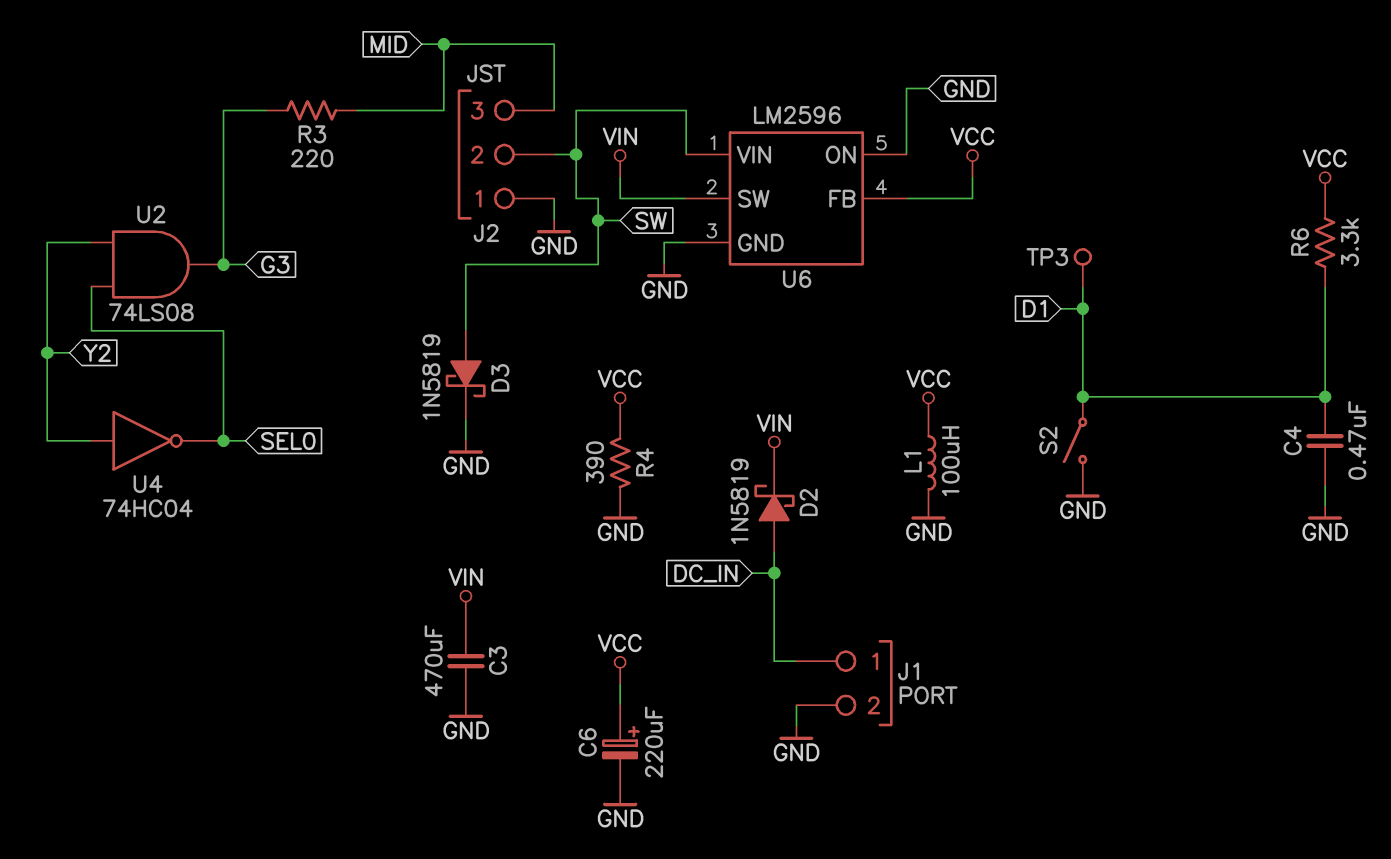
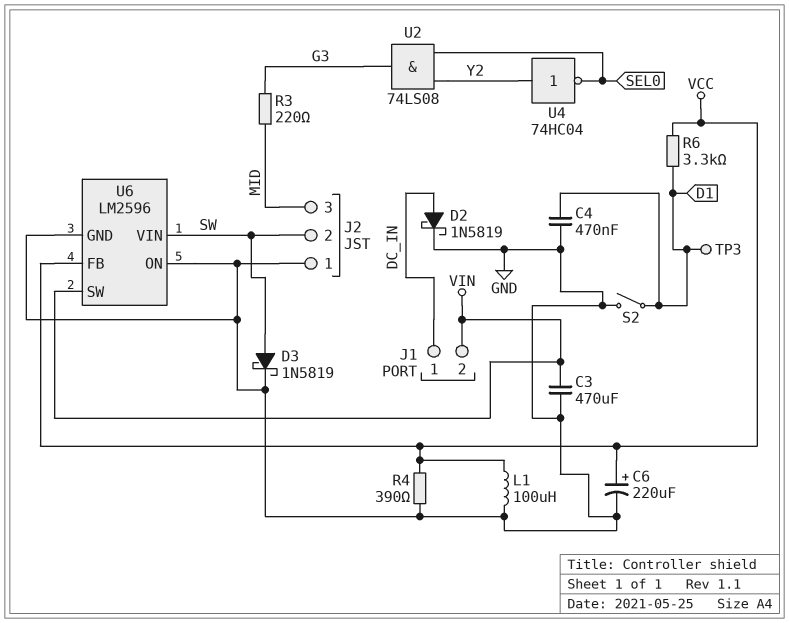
D2: schottky 1N5819 (A DC_IN, K VIN) -> schottky 1N5819 (A DC_IN, K GND)
J1 pin 2: GND -> VIN

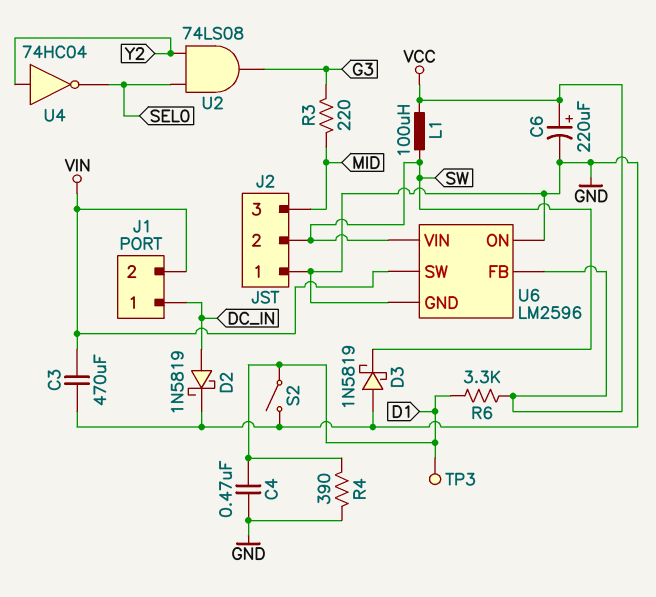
D3: schottky 1N5819 (A SW, K GND) -> schottky 1N5819 (A GND, K SW)
L1: 100uH (GND, VCC) -> 100uH (SW, VCC)
R4: 390 (GND, VCC) -> 390 (D1, GND)

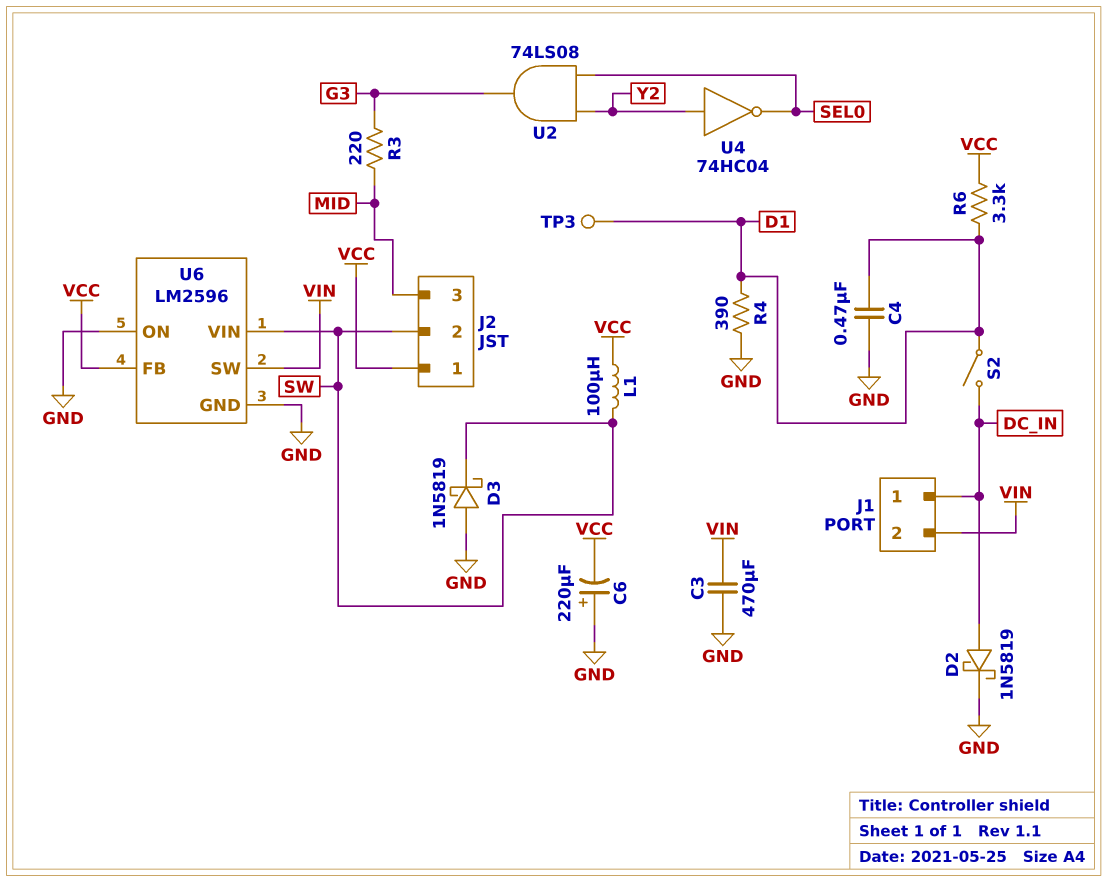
C6: 220uF (plus VCC, minus GND) -> 220uF (plus GND, minus VCC)
J2 pin 1: GND -> VCC
S2: switch (D1, GND) -> switch (D1, DC_IN)

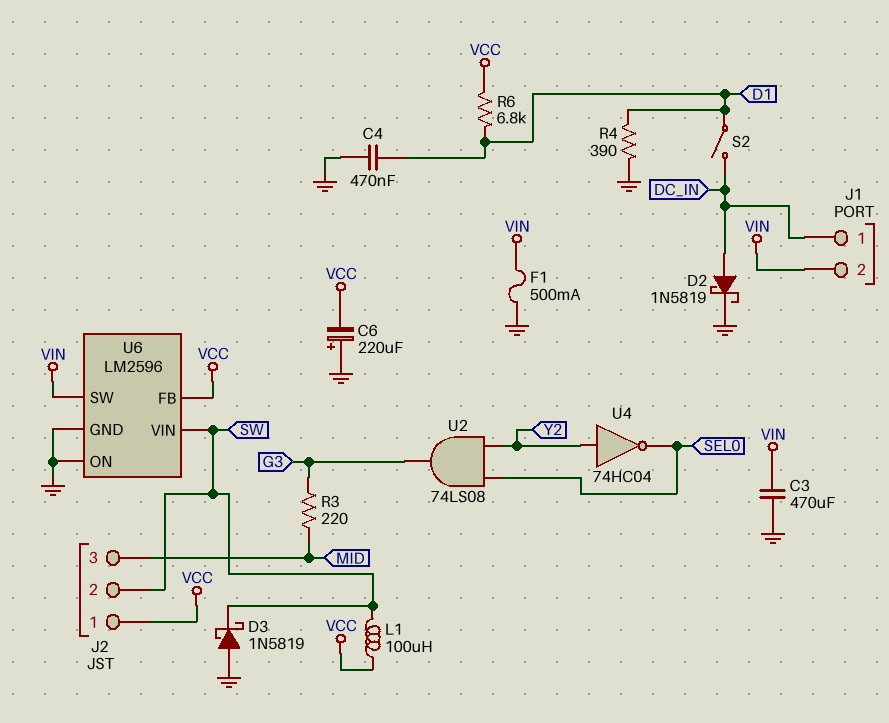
F1: none -> 500mA (GND, VIN)
R6: 3.3k (D1, VCC) -> 6.8k (D1, VCC)
TP3: test point (D1) -> none

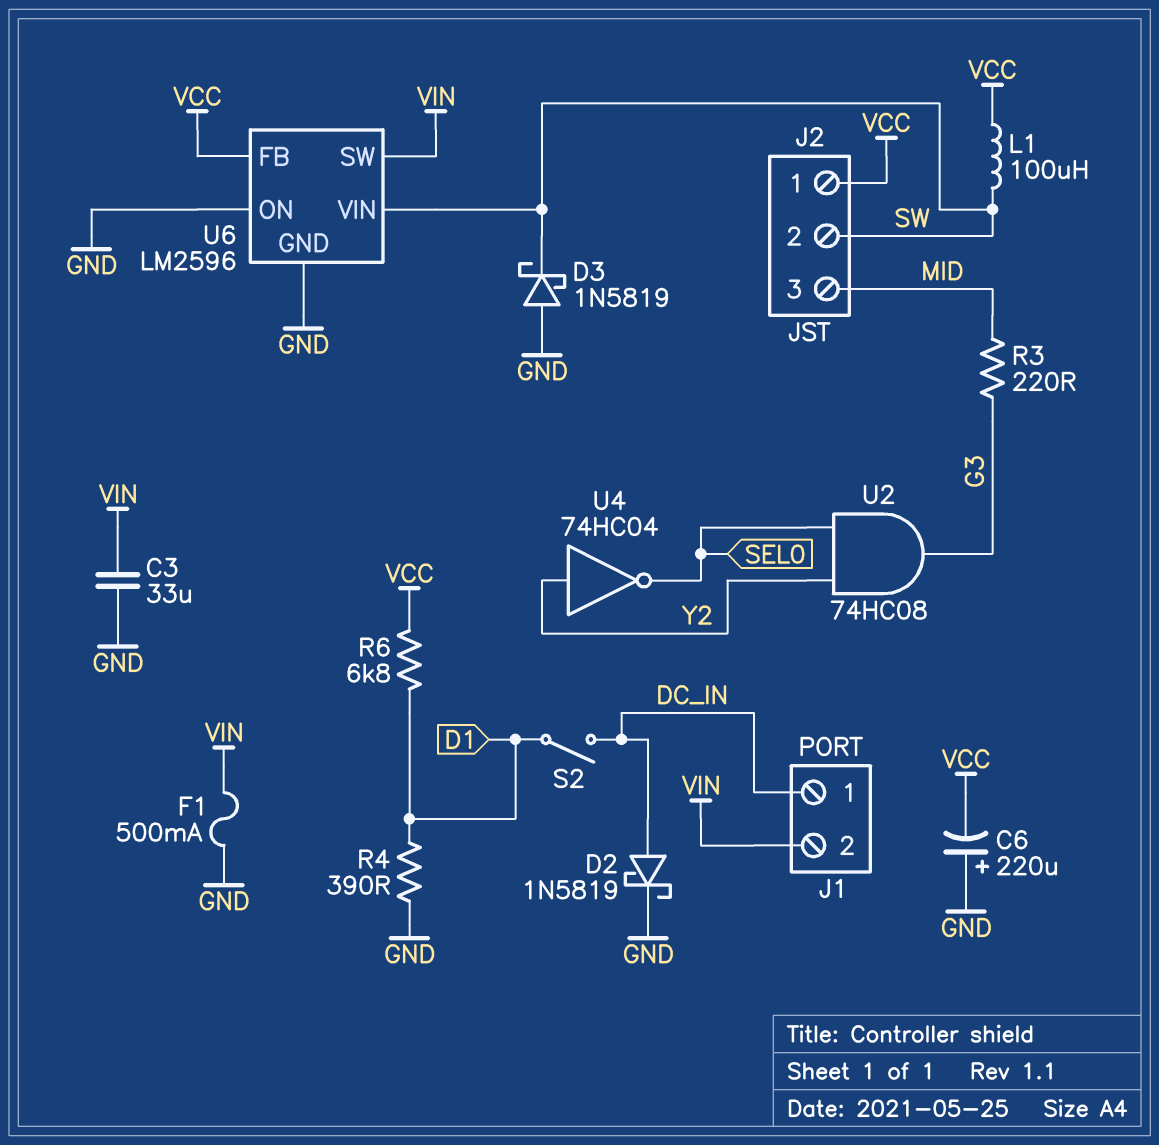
C3: 470uF (GND, VIN) -> 33uF (GND, VIN)
C4: 470nF (D1, GND) -> none
U2: AND 74LS08 (in SEL0, in Y2, out G3) -> AND 74HC08 (in SEL0, in Y2, out G3)

